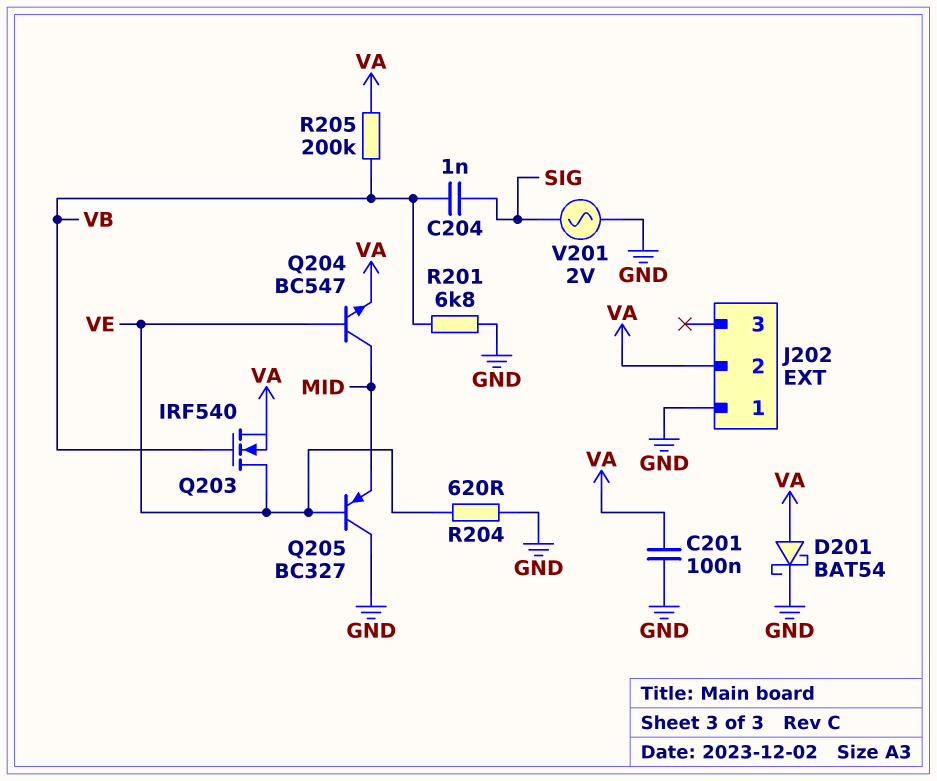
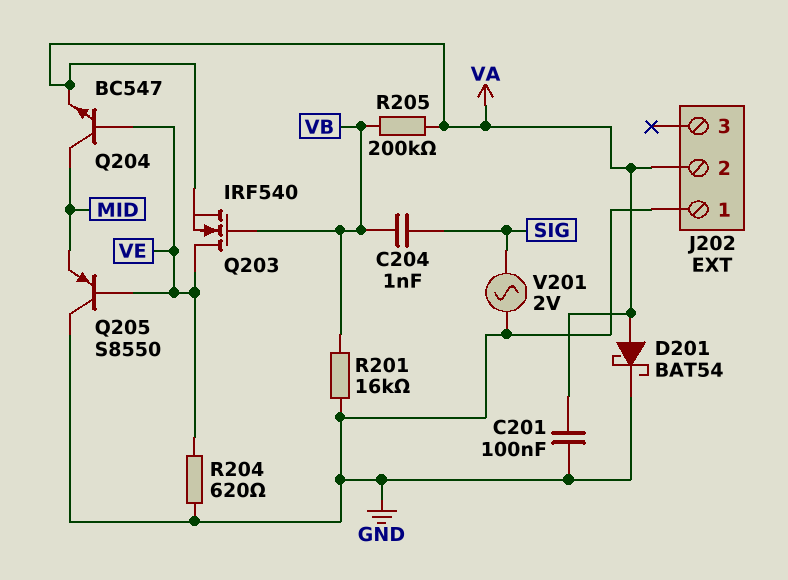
Q205: PNP BC327 (B VE, C GND, E MID) -> PNP S8550 (B VE, C GND, E MID)
R201: 6.8k (GND, VB) -> 16k (GND, VB)

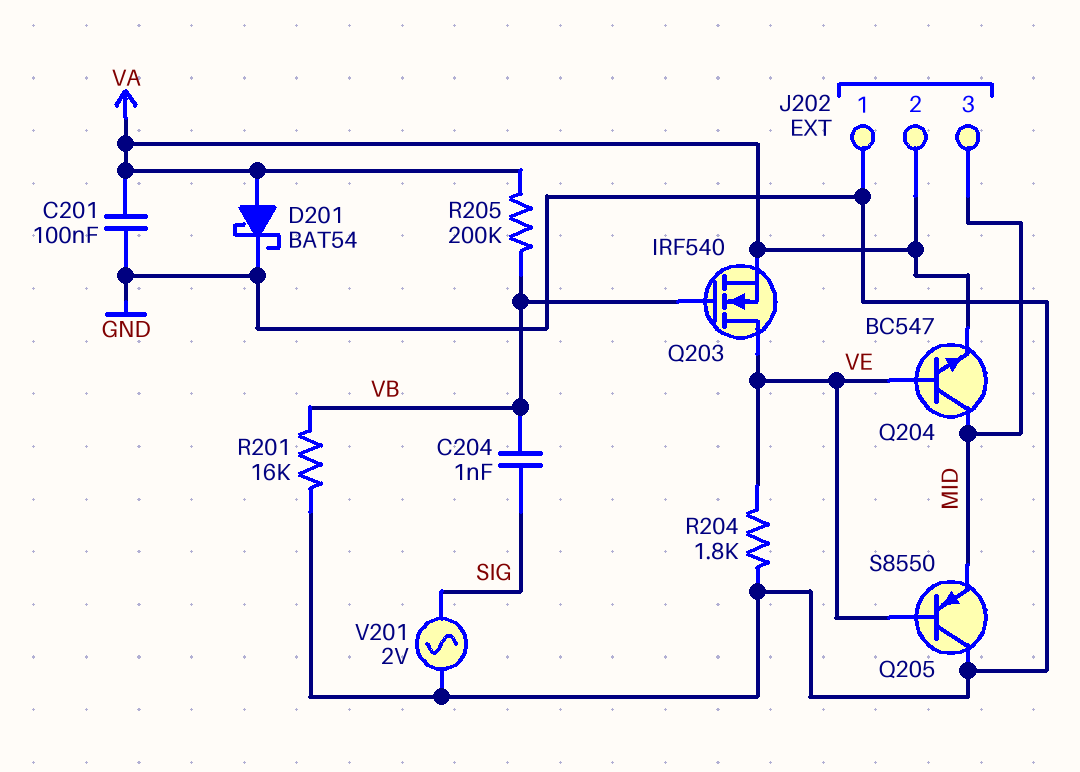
J202 pin 3: none -> MID
R204: 620 (GND, VE) -> 1.8k (GND, VE)

